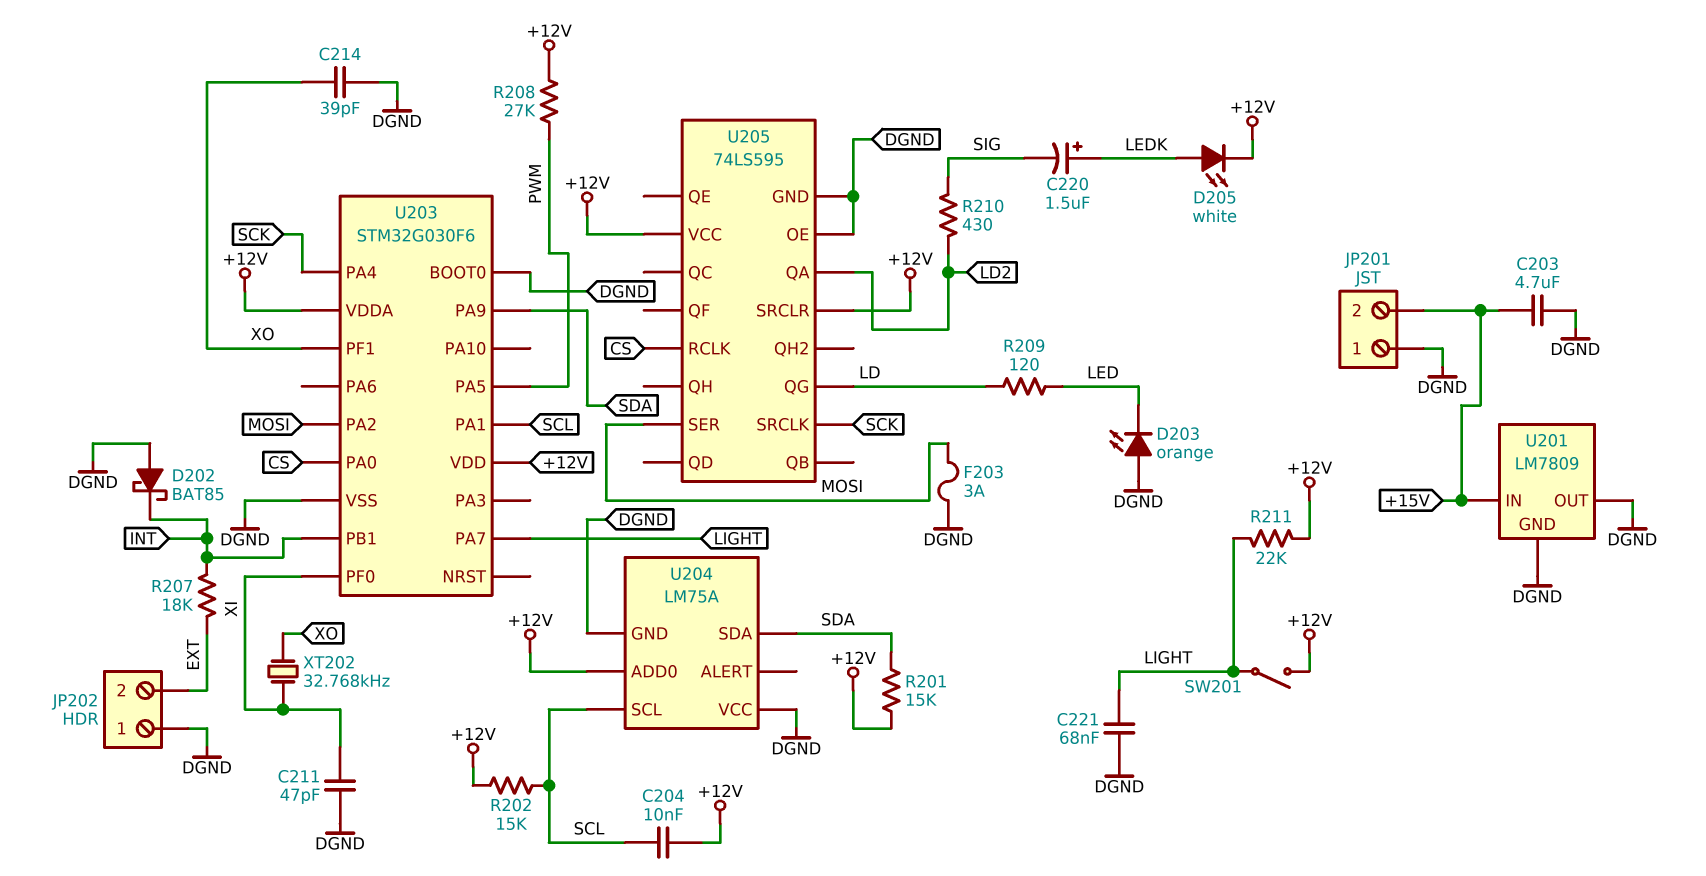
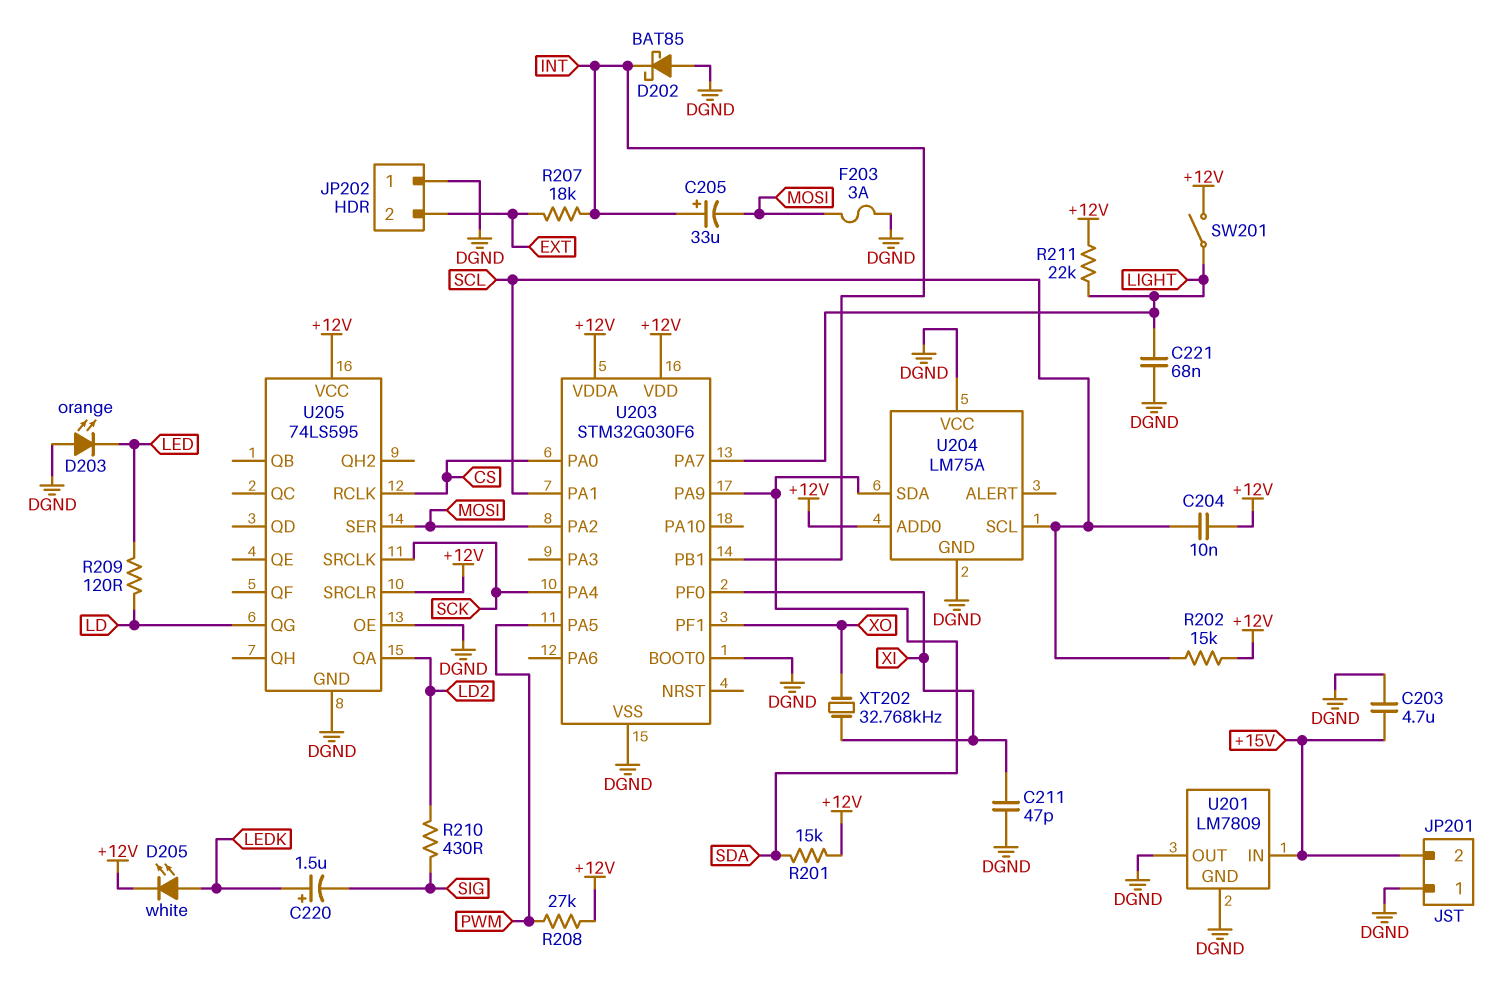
C205: none -> 33uF (plus INT, minus MOSI)
C214: 39pF (DGND, XO) -> none

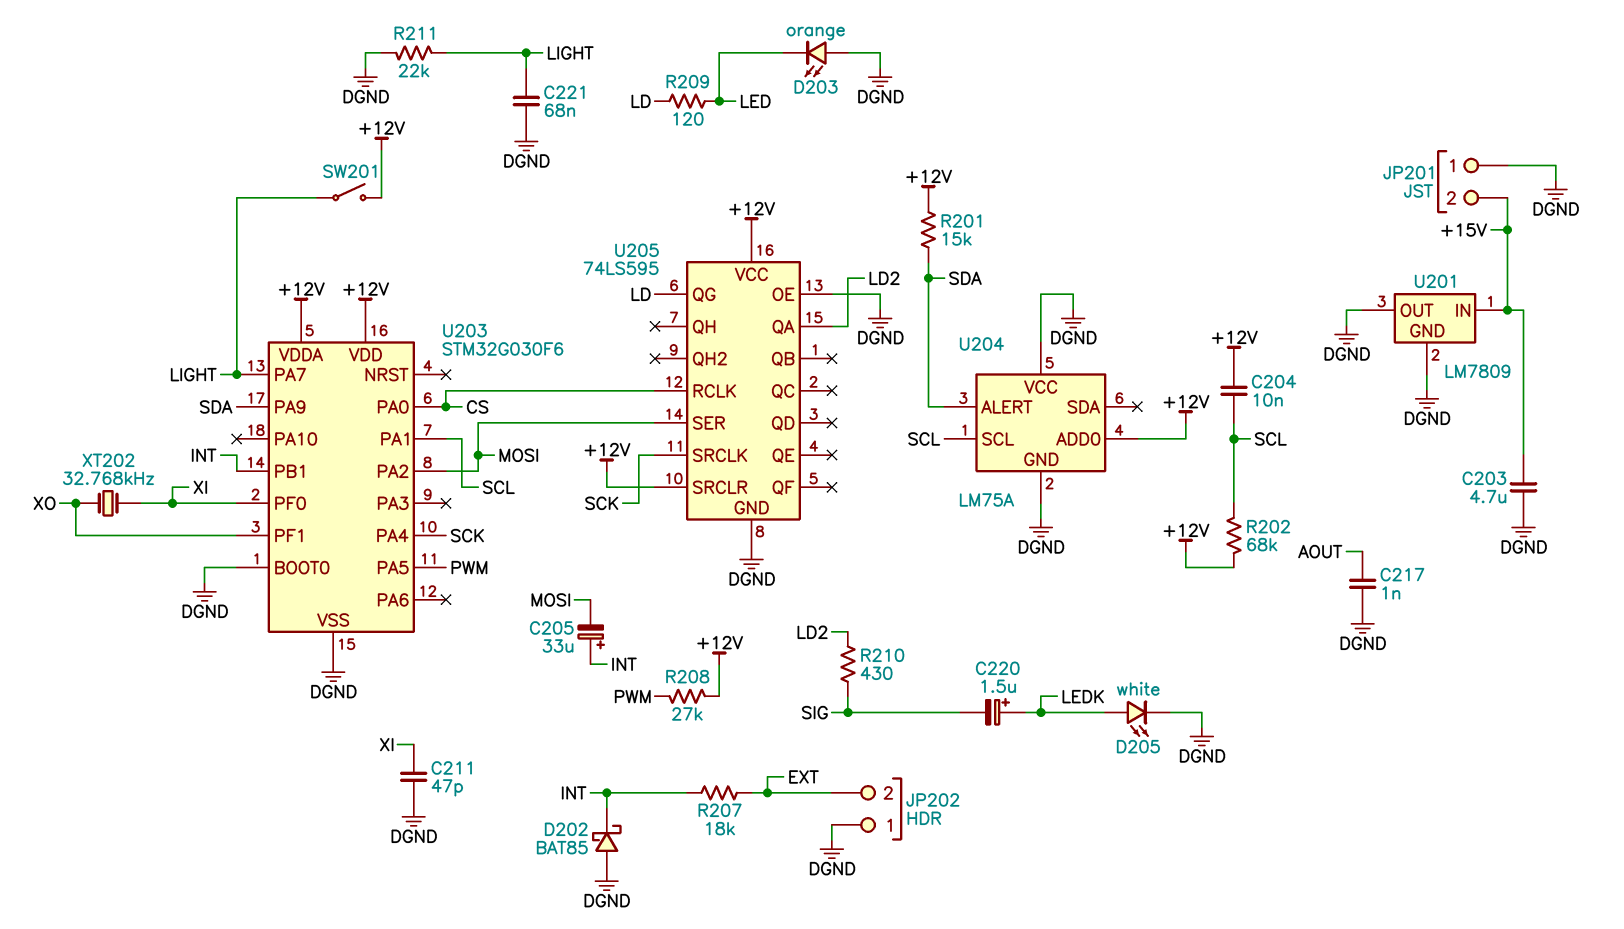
C217: none -> 1nF (AOUT, DGND)
D205: LED white (A LEDK, K +12V) -> LED white (A LEDK, K DGND)
F203: 3A (DGND, MOSI) -> none
R202: 15k (+12V, SCL) -> 68k (+12V, SCL)
R211: 22k (+12V, LIGHT) -> 22k (DGND, LIGHT)
U204 pin ALERT: none -> SDA
U204 pin SDA: SDA -> none

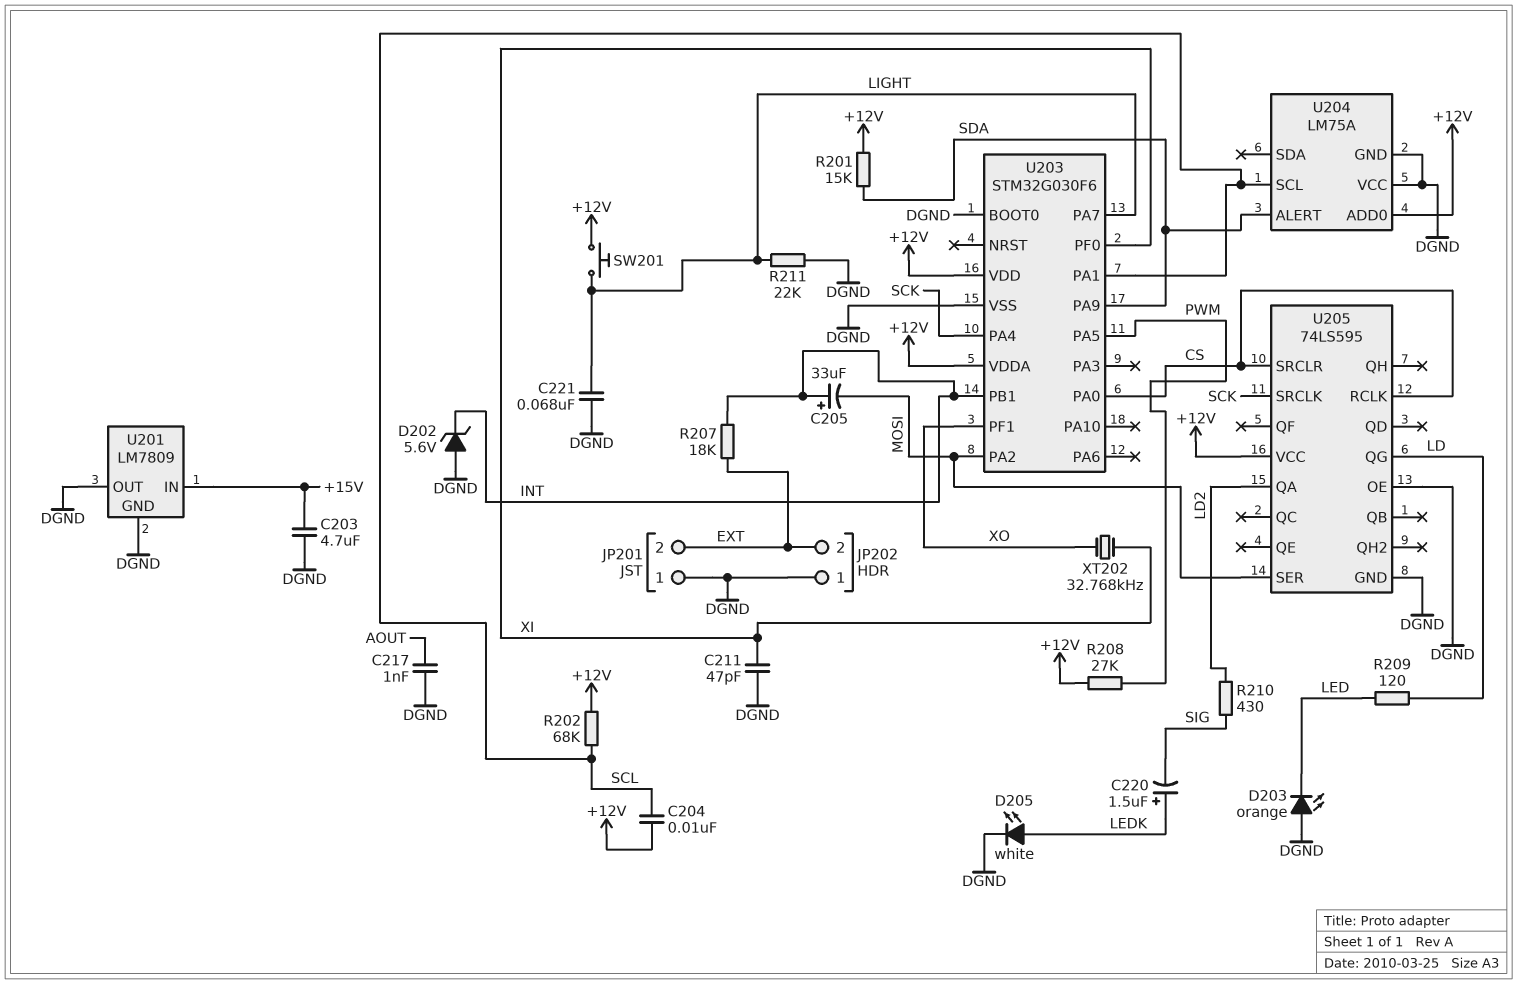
D202: schottky BAT85 (A DGND, K INT) -> zener 5.6V (A DGND, K INT)
JP201 pin 2: +15V -> EXT
SW201: switch (+12V, LIGHT) -> button (+12V, LIGHT)
U205 pin SRCLR: +12V -> CS

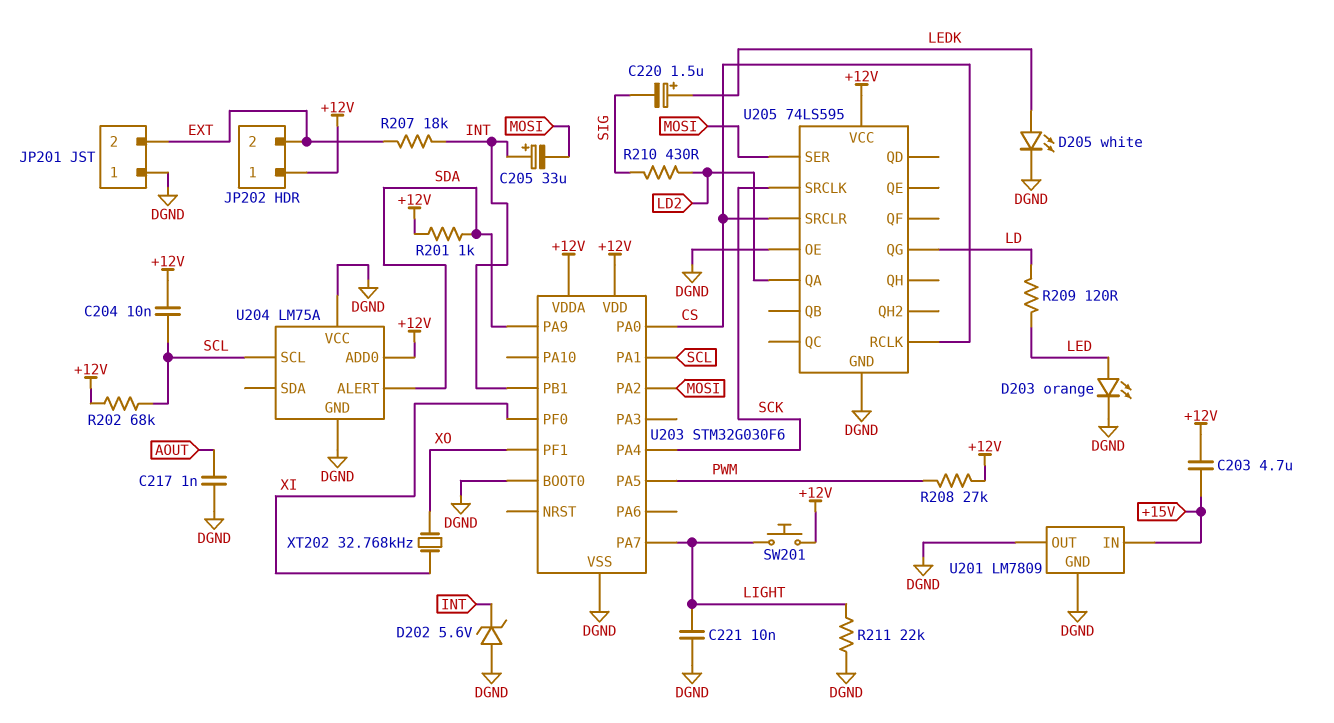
C203: 4.7uF (+15V, DGND) -> 4.7uF (+12V, +15V)
C211: 47pF (DGND, XI) -> none
C221: 68nF (DGND, LIGHT) -> 10nF (DGND, LIGHT)
D203: LED orange (A DGND, K LED) -> LED orange (A LED, K DGND)
JP202 pin 1: DGND -> +12V
R201: 15k (+12V, SDA) -> 1k (+12V, SDA)

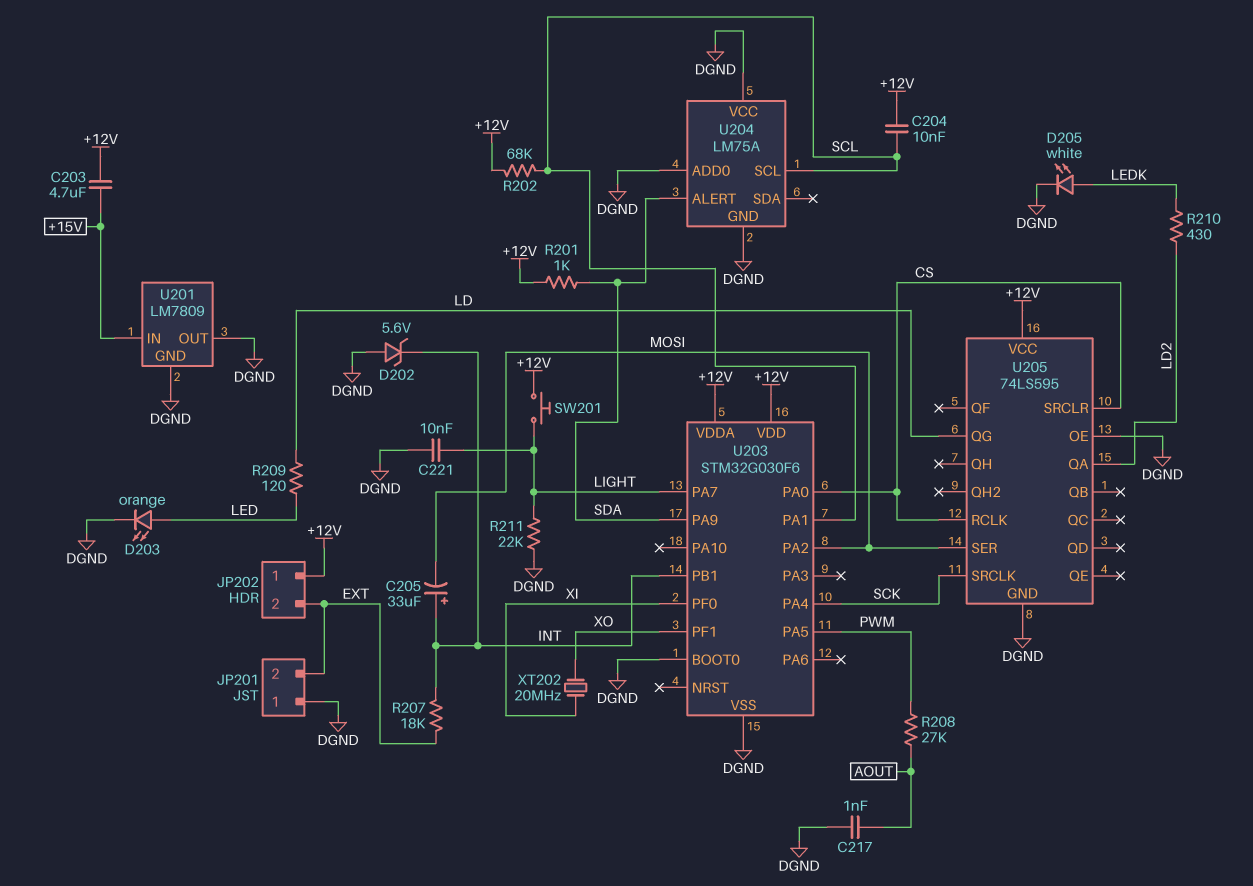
C220: 1.5uF (plus LEDK, minus SIG) -> none
R208: 27k (+12V, PWM) -> 27k (AOUT, PWM)
R210: 430 (LD2, SIG) -> 430 (LD2, LEDK)
U204 pin ADD0: +12V -> DGND
XT202: 32.768kHz (XI, XO) -> 20MHz (XI, XO)

